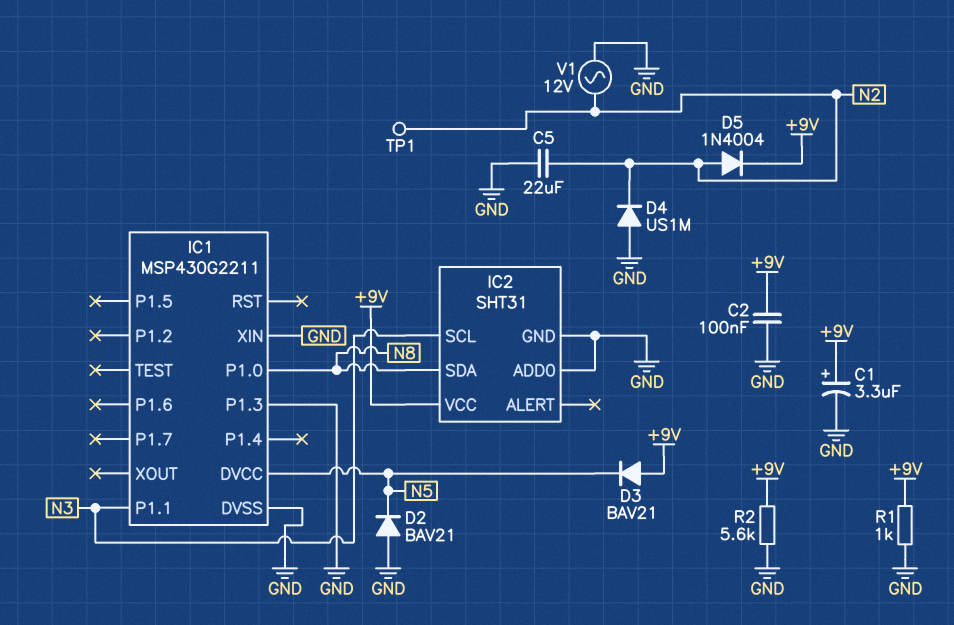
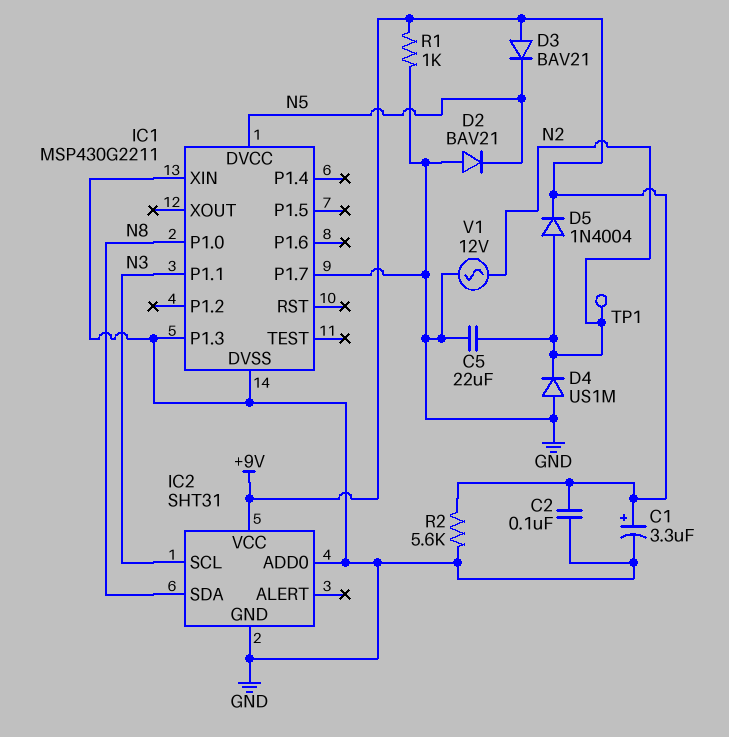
IC1 pin P1.7: none -> GND

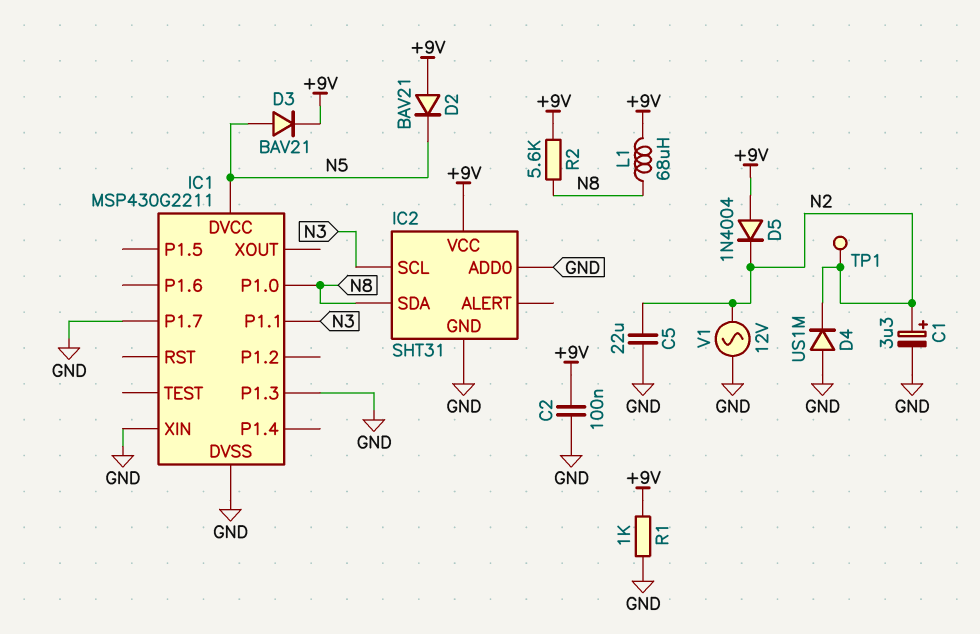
C1: 3.3uF (plus +9V, minus GND) -> 3.3uF (plus N2, minus GND)
D2: diode BAV21 (A GND, K N5) -> diode BAV21 (A +9V, K N5)
D3: diode BAV21 (A +9V, K N5) -> diode BAV21 (A N5, K +9V)
D5: diode 1N4004 (A N2, K +9V) -> diode 1N4004 (A +9V, K N2)
L1: none -> 68uH (+9V, N8)
R2: 5.6k (+9V, GND) -> 5.6k (+9V, N8)

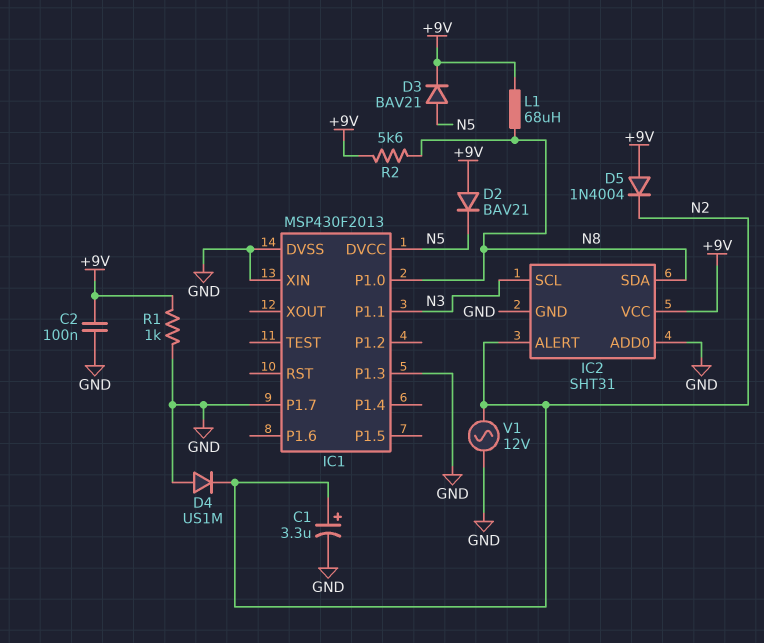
C5: 22uF (GND, N2) -> none
IC1: MSP430G2211 -> MSP430F2013
IC2 pin ALERT: none -> N2
TP1: test point (N2) -> none

